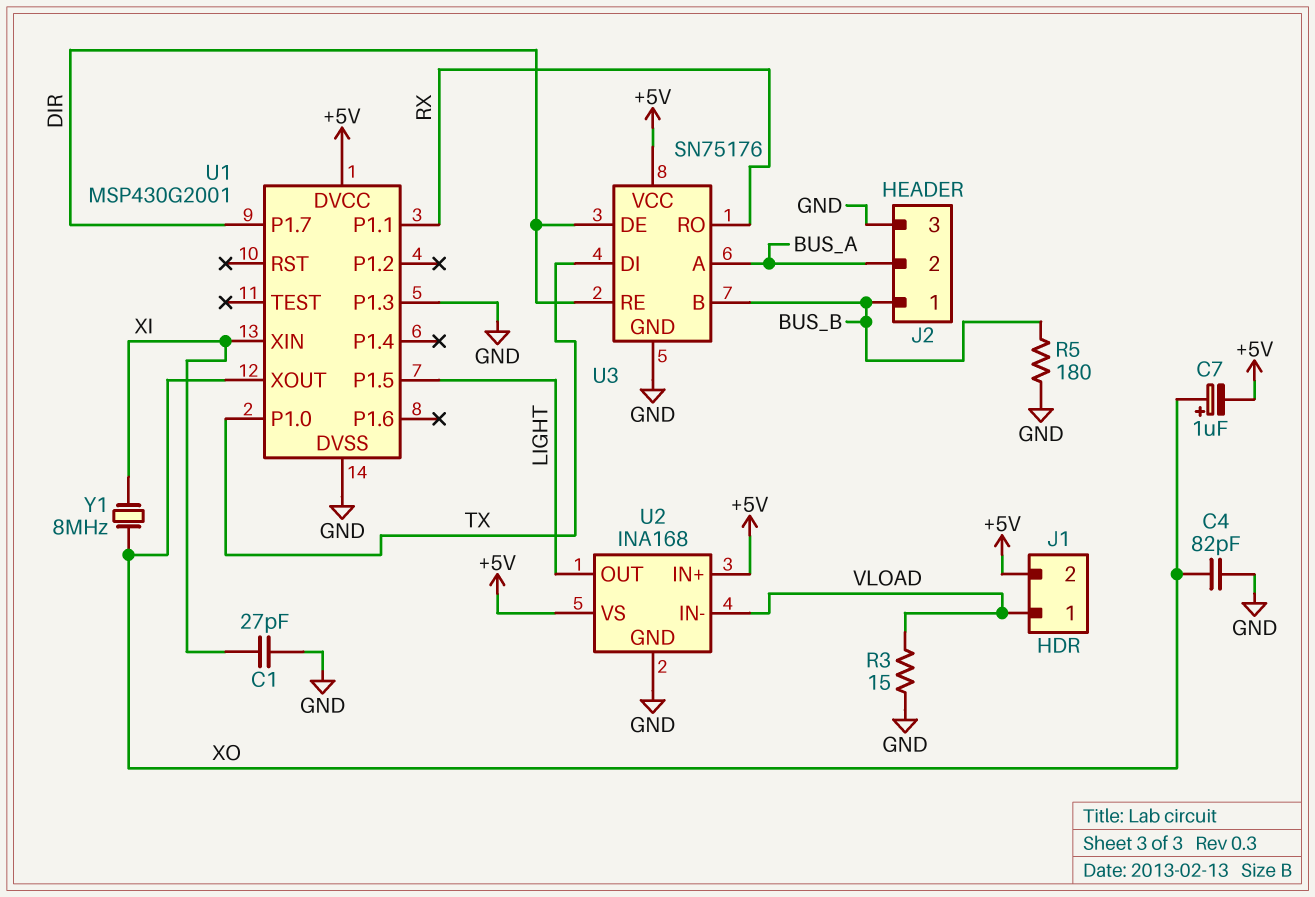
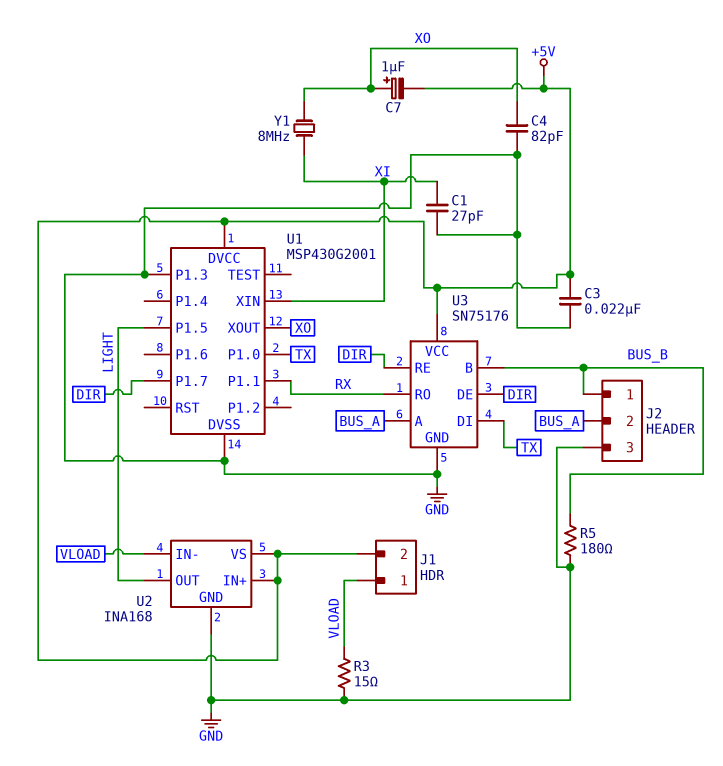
C3: none -> 22nF (+5V, GND)

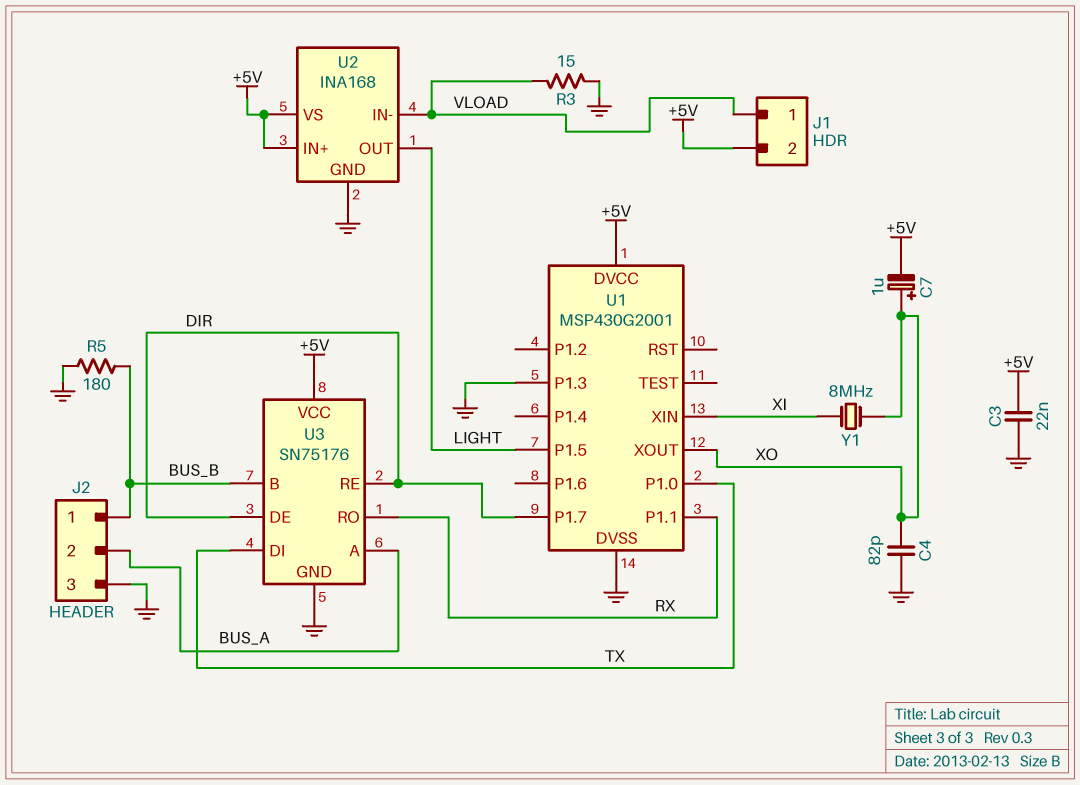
C1: 27pF (GND, XI) -> none

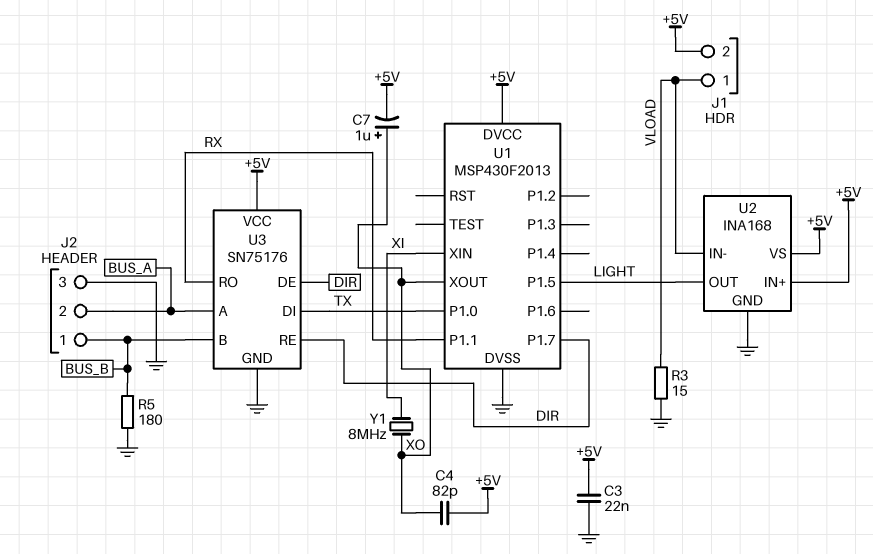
C4: 82pF (GND, XO) -> 82pF (+5V, XO)
U1: MSP430G2001 -> MSP430F2013
U1 pin P1.3: GND -> none

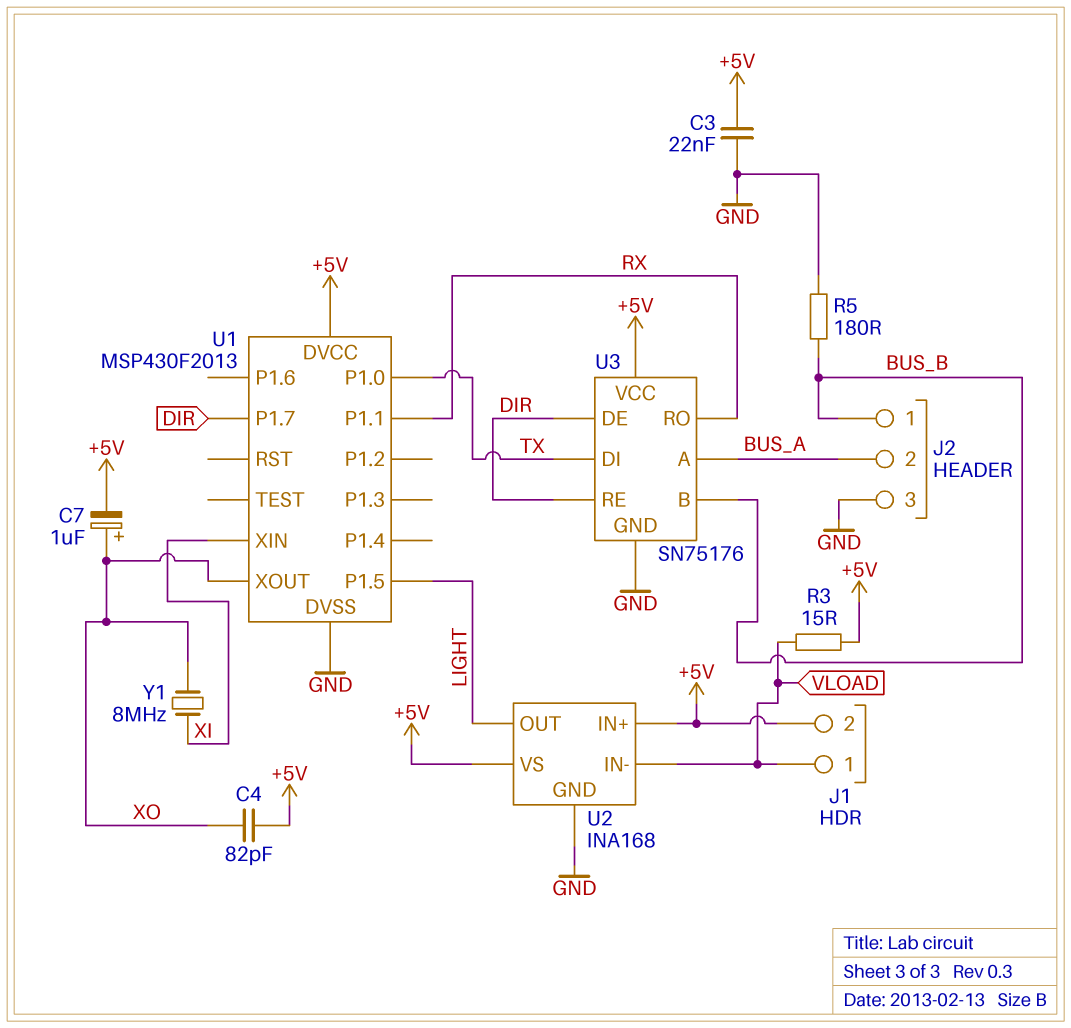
R3: 15 (GND, VLOAD) -> 15 (+5V, VLOAD)

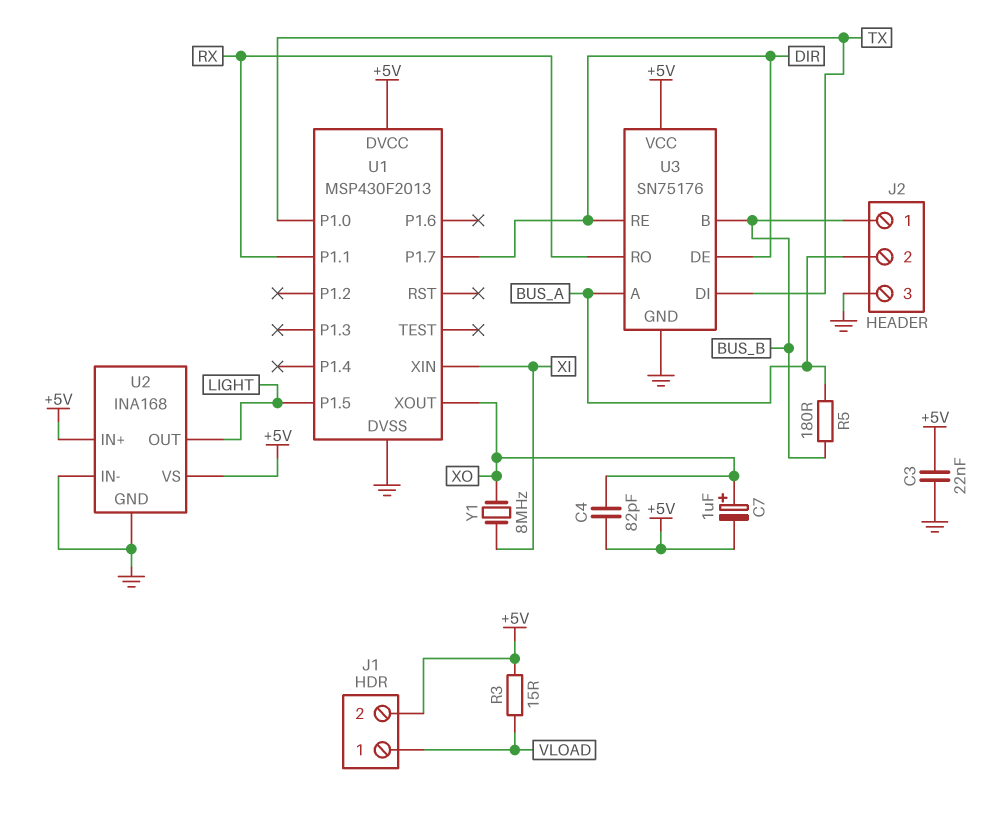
R5: 180 (BUS_B, GND) -> 180 (BUS_A, BUS_B)
U2 pin IN-: VLOAD -> GND

